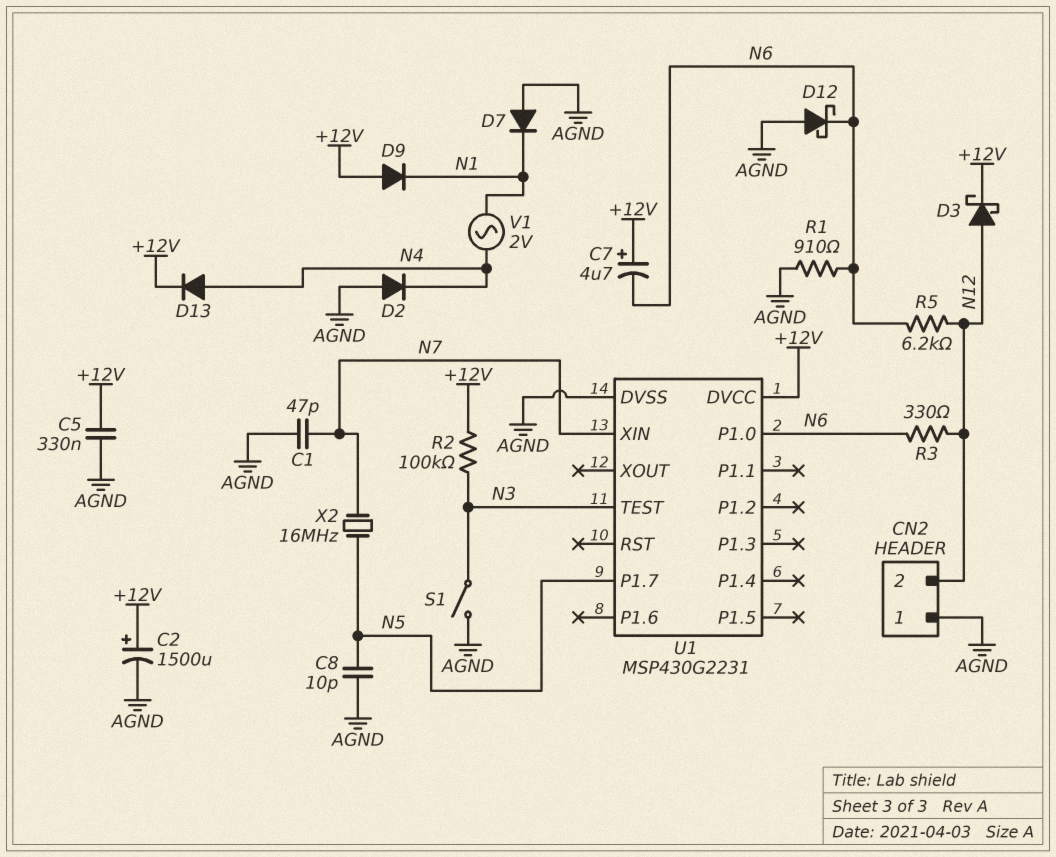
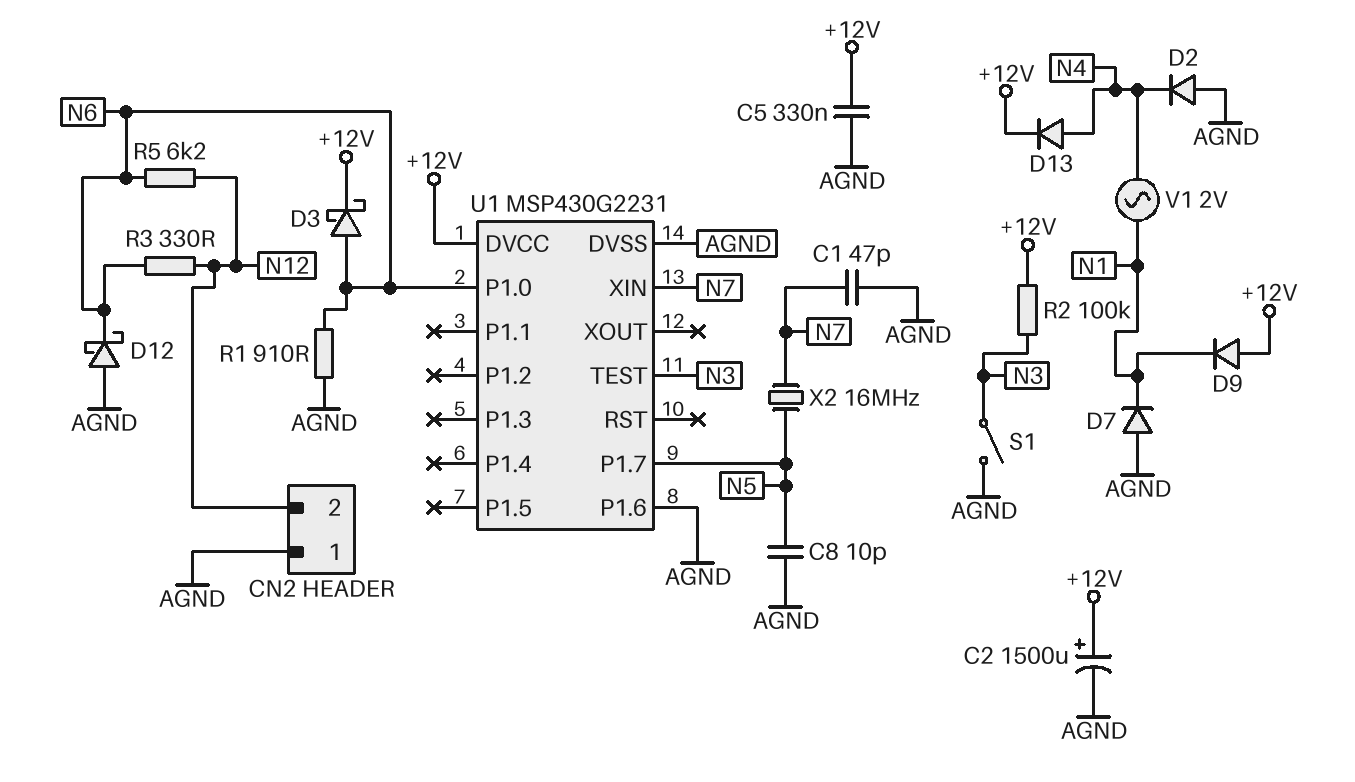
C7: 4.7uF (plus +12V, minus N6) -> none
D3: schottky (A N12, K +12V) -> schottky (A N6, K +12V)
U1 pin P1.6: none -> AGND

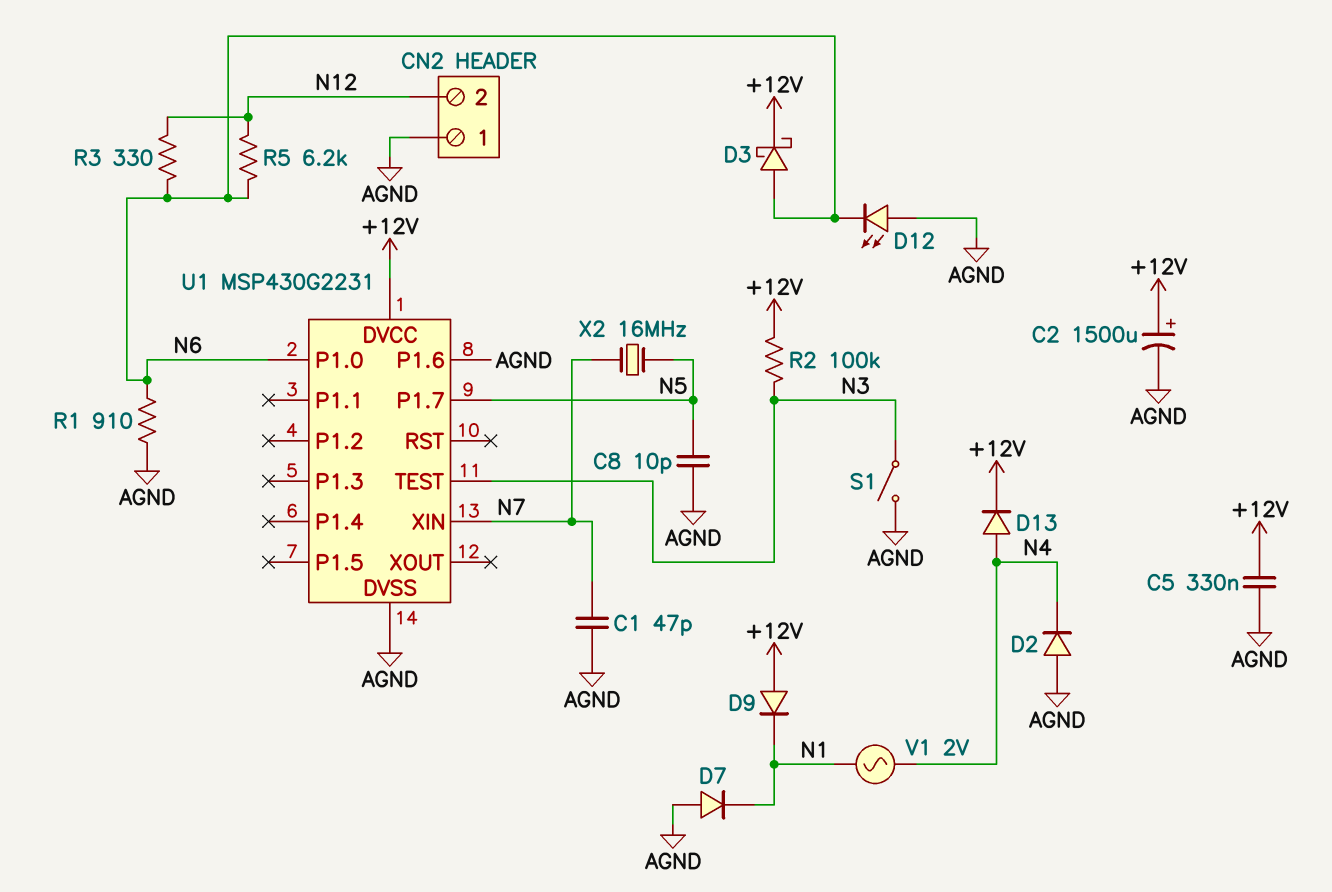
D12: schottky (A AGND, K N6) -> LED (A AGND, K N6)

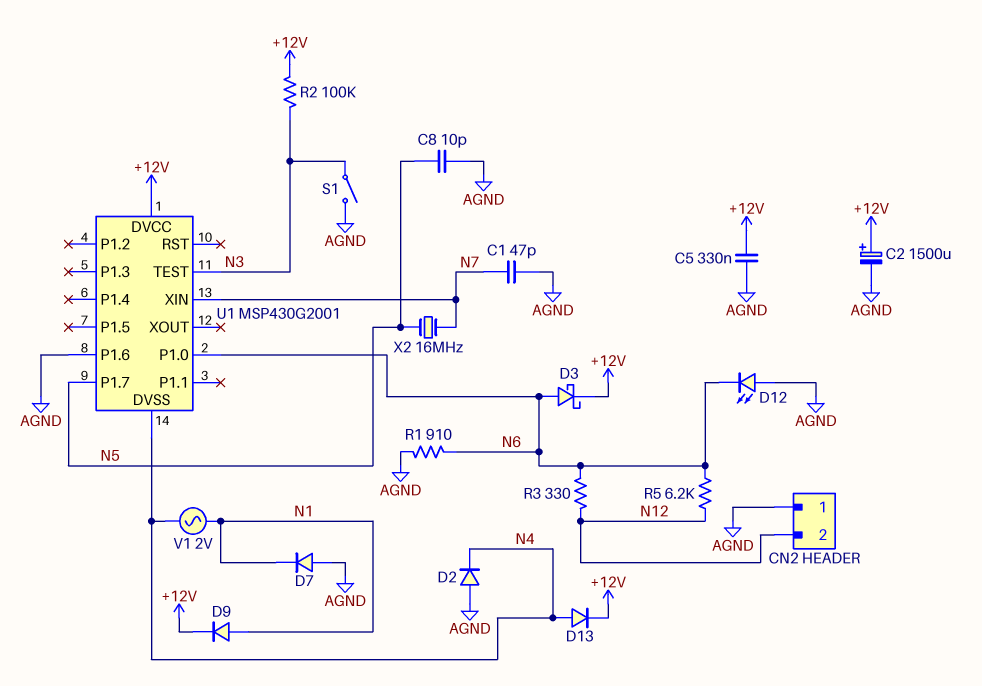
D9: diode (A +12V, K N1) -> diode (A N1, K +12V)
U1: MSP430G2231 -> MSP430G2001
U1 pin DVSS: AGND -> N4

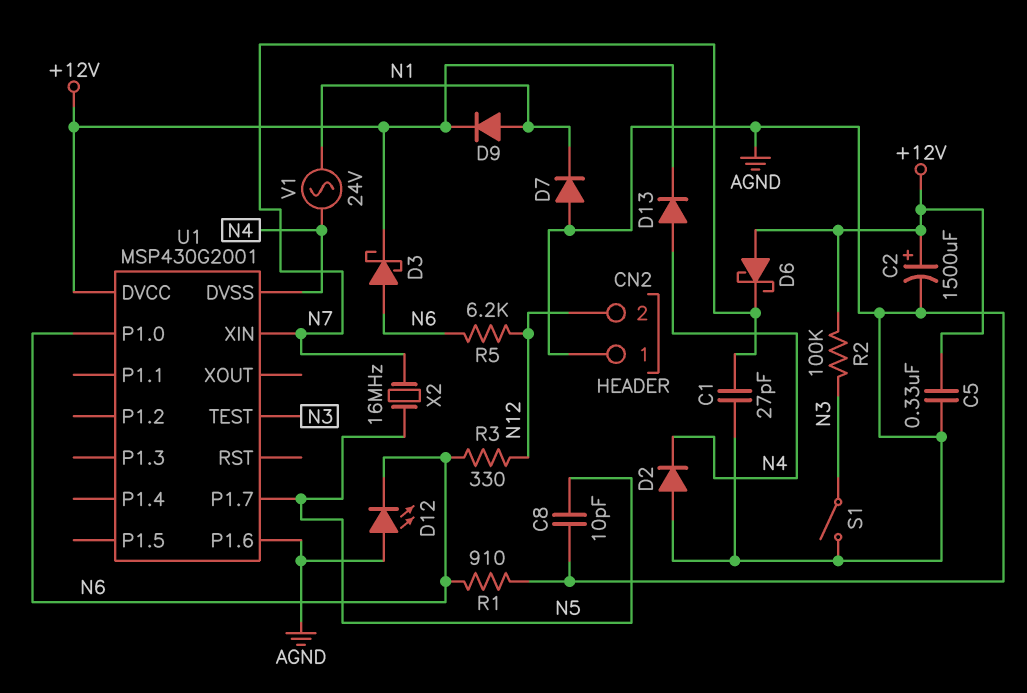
C1: 47pF (AGND, N7) -> 27pF (AGND, N7)
D6: none -> schottky (A +12V, K N7)
V1: AC 2V (N1, N4) -> AC 24V (N1, N4)

